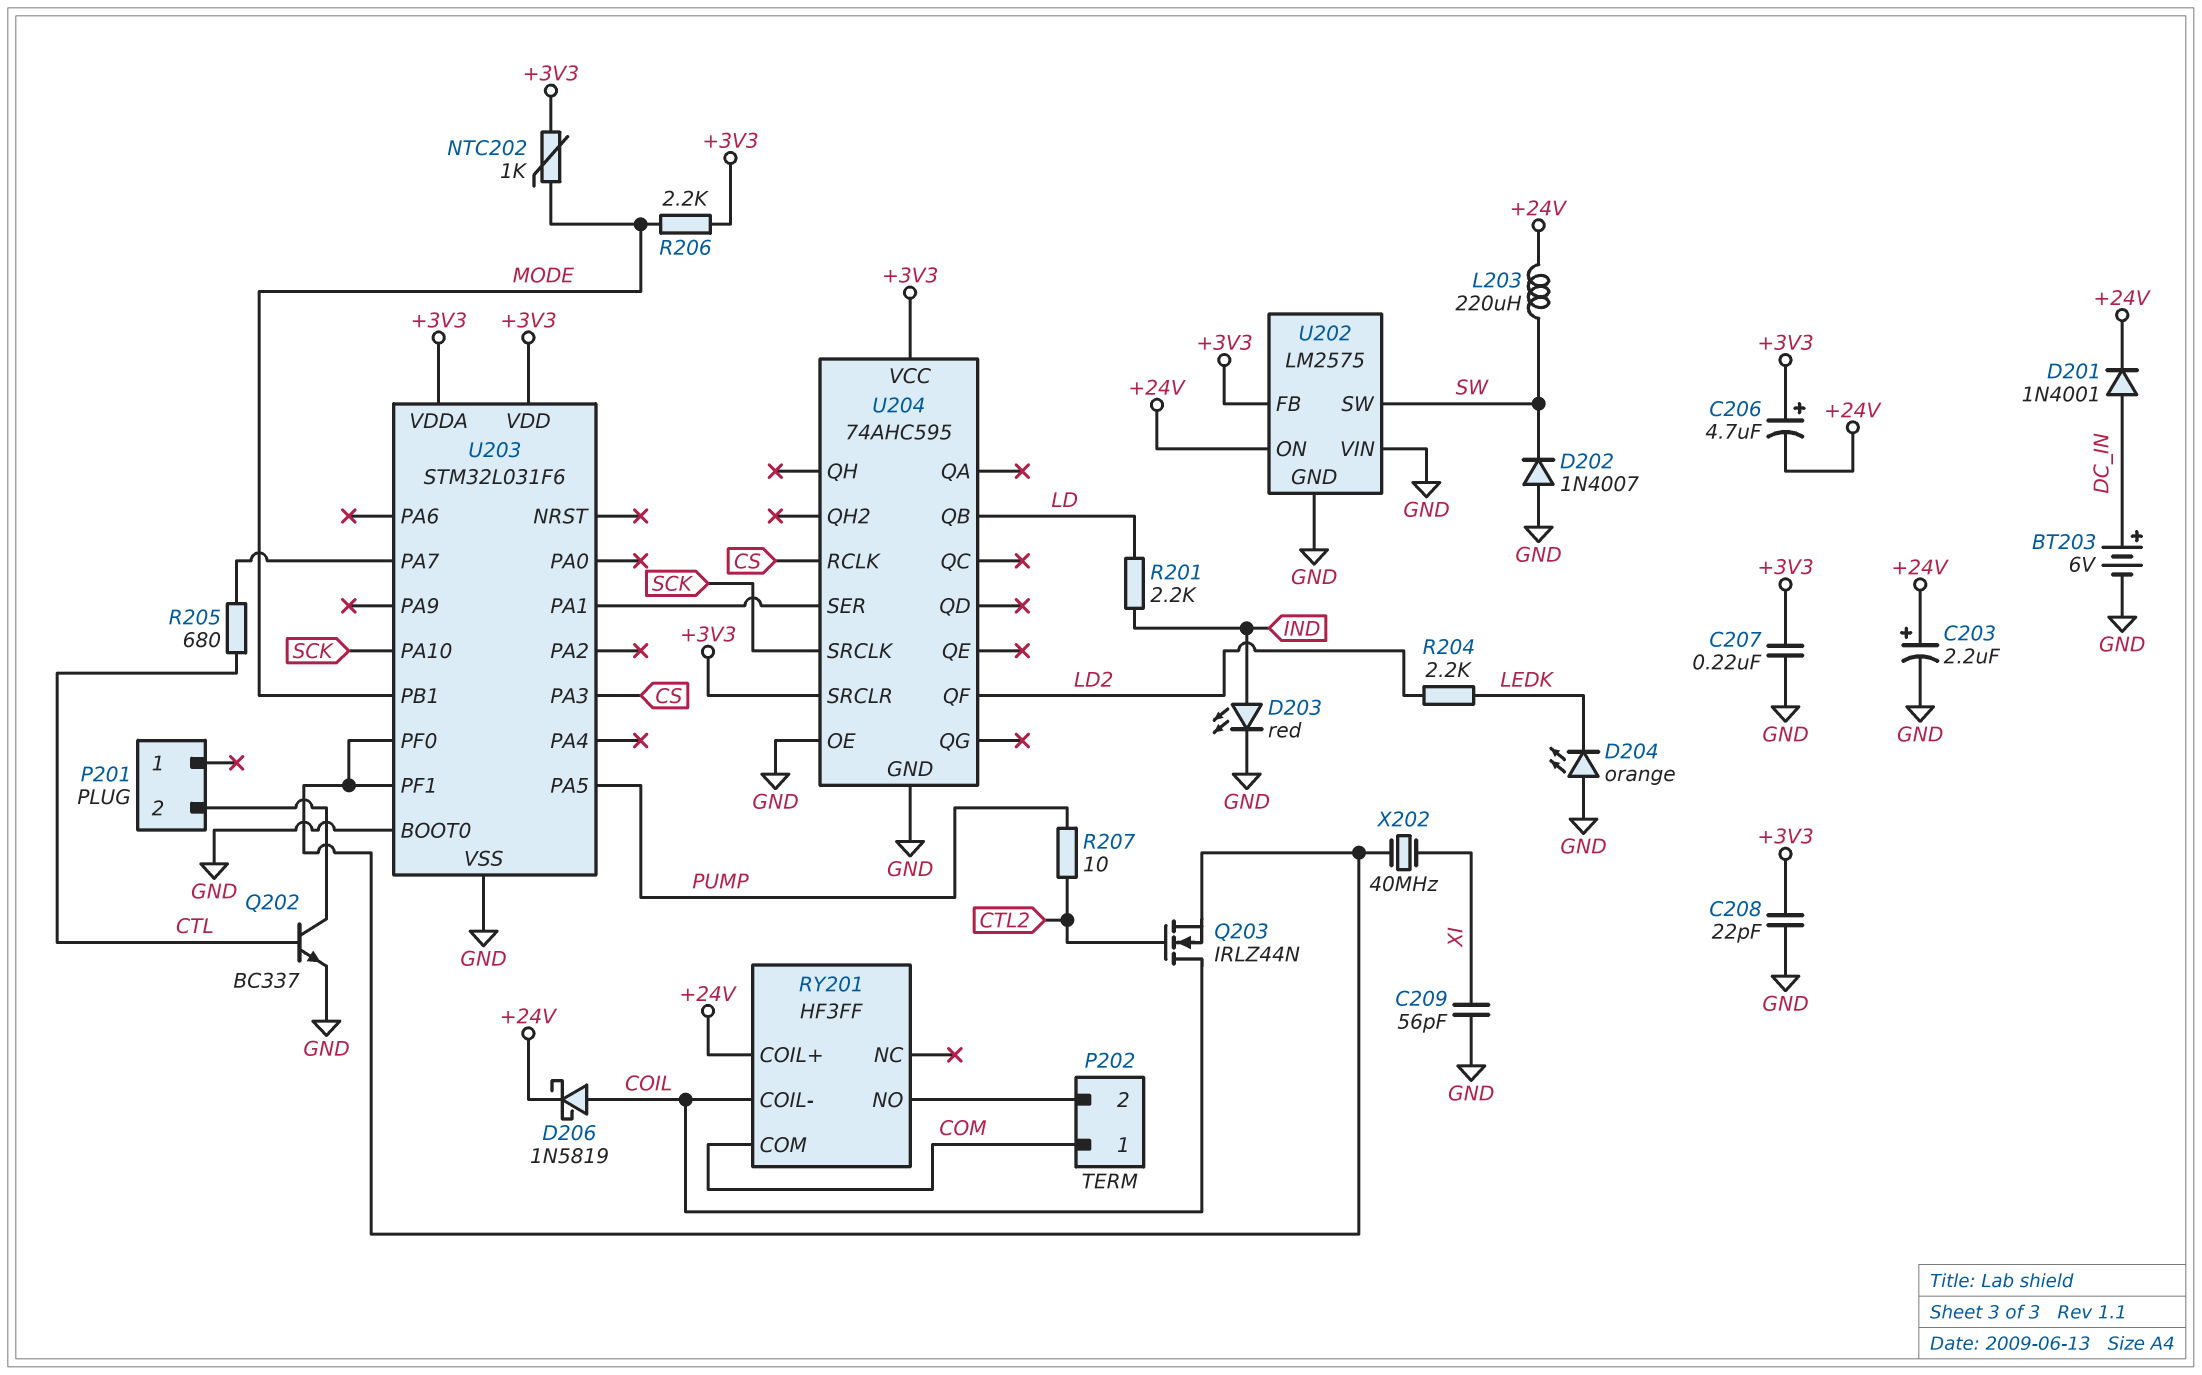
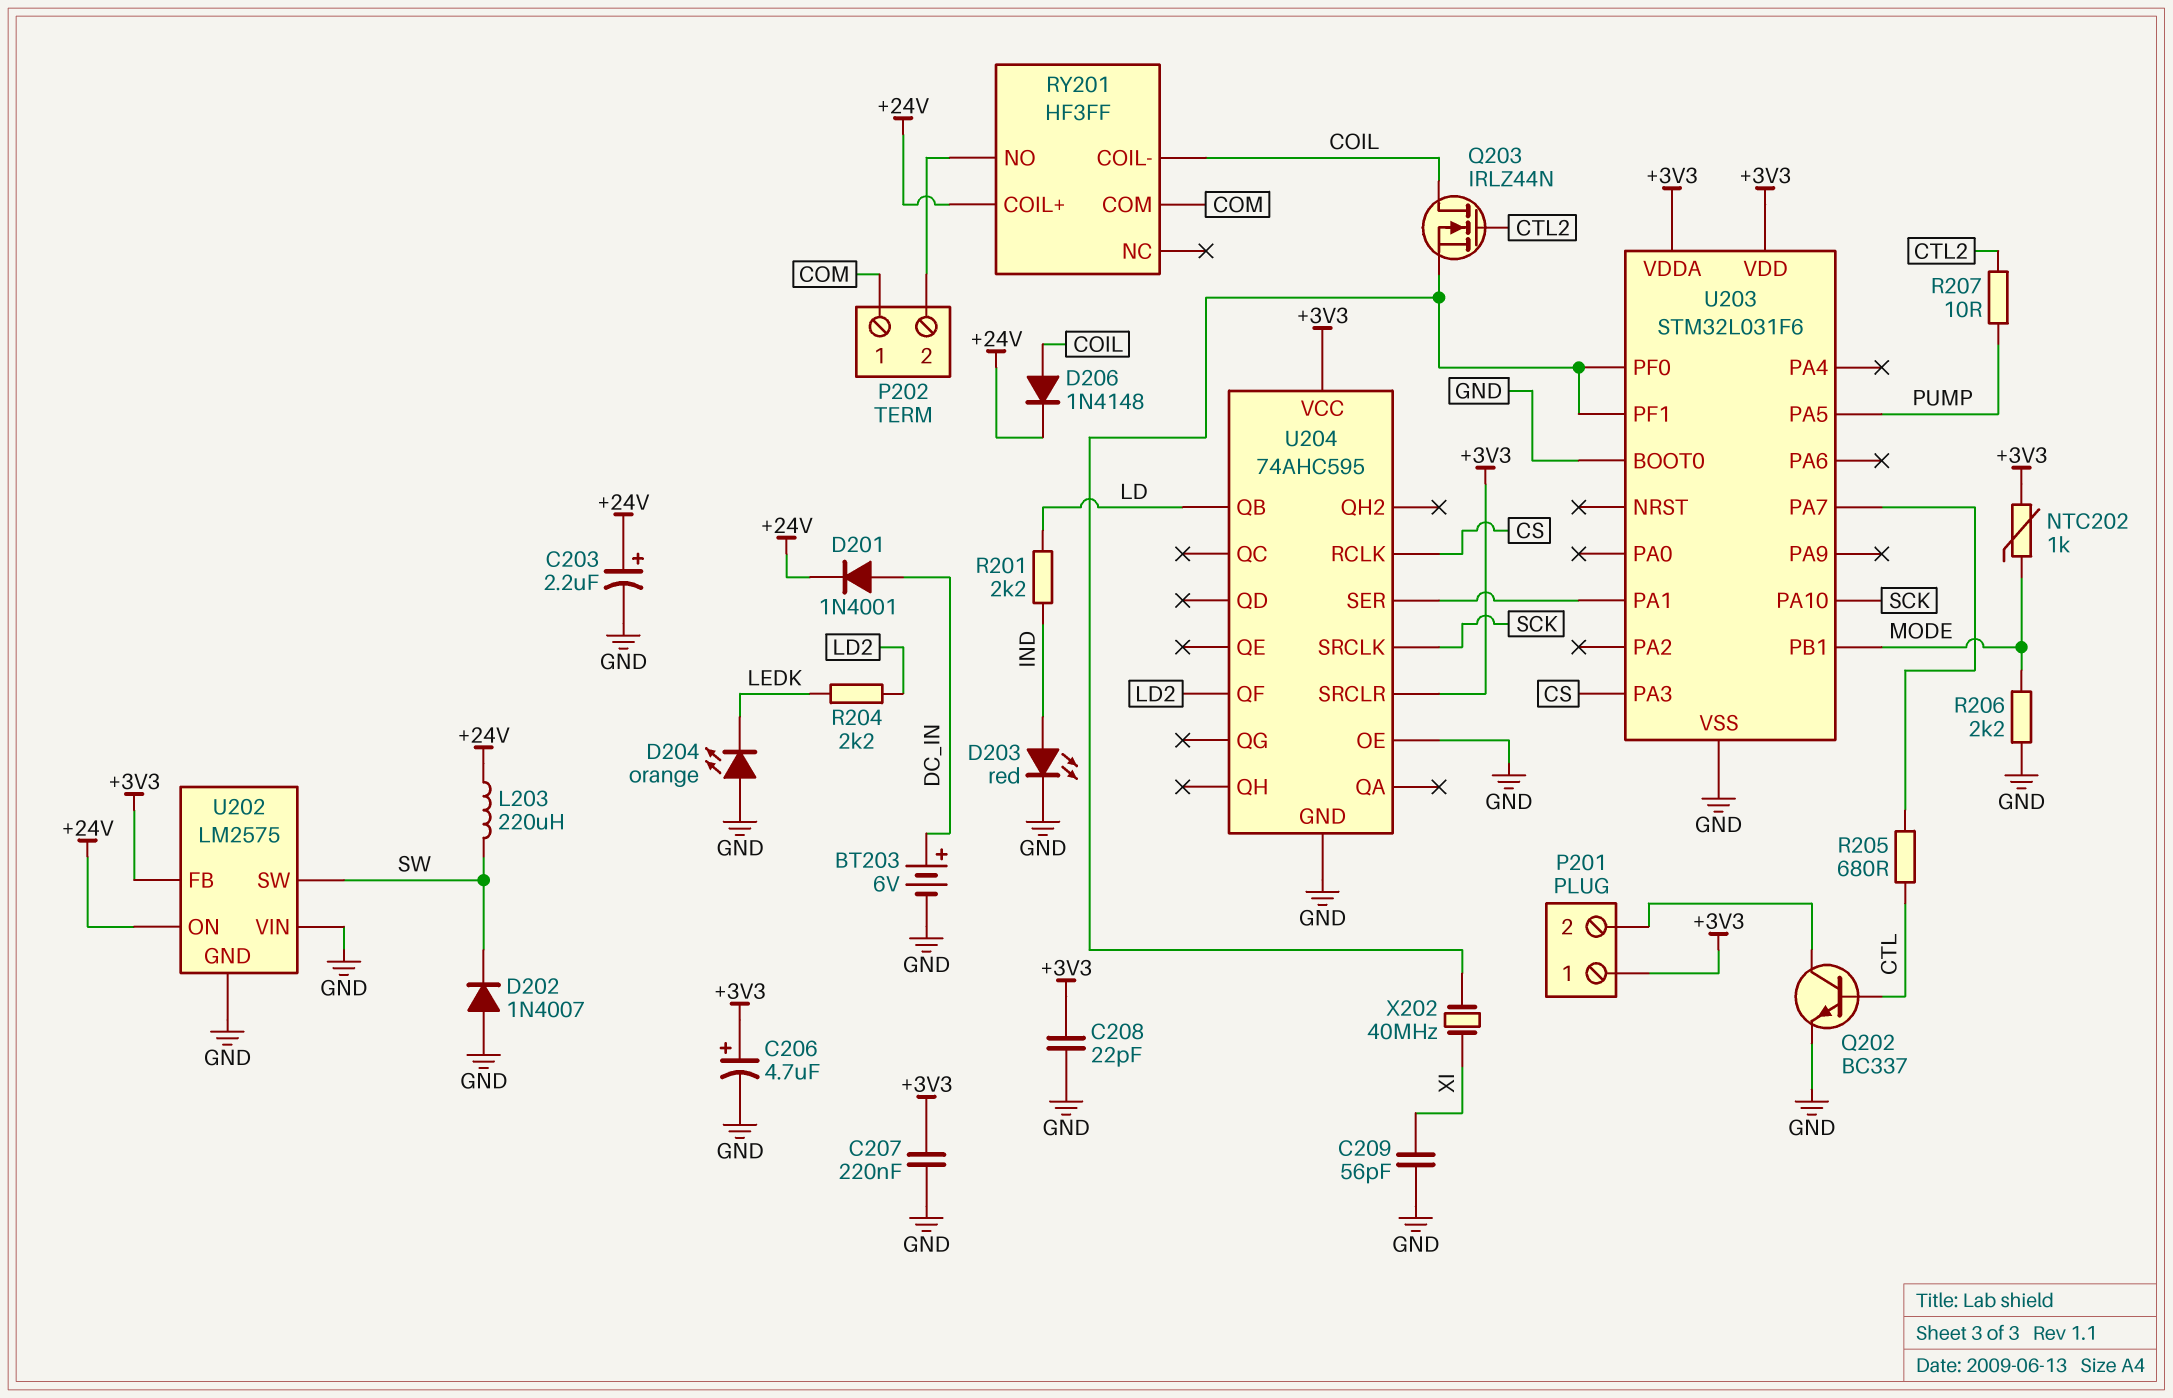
C206: 4.7uF (plus +3V3, minus +24V) -> 4.7uF (plus +3V3, minus GND)
D206: schottky 1N5819 (A COIL, K +24V) -> diode 1N4148 (A COIL, K +24V)
P201 pin 1: none -> +3V3
R206: 2.2k (+3V3, MODE) -> 2.2k (GND, MODE)

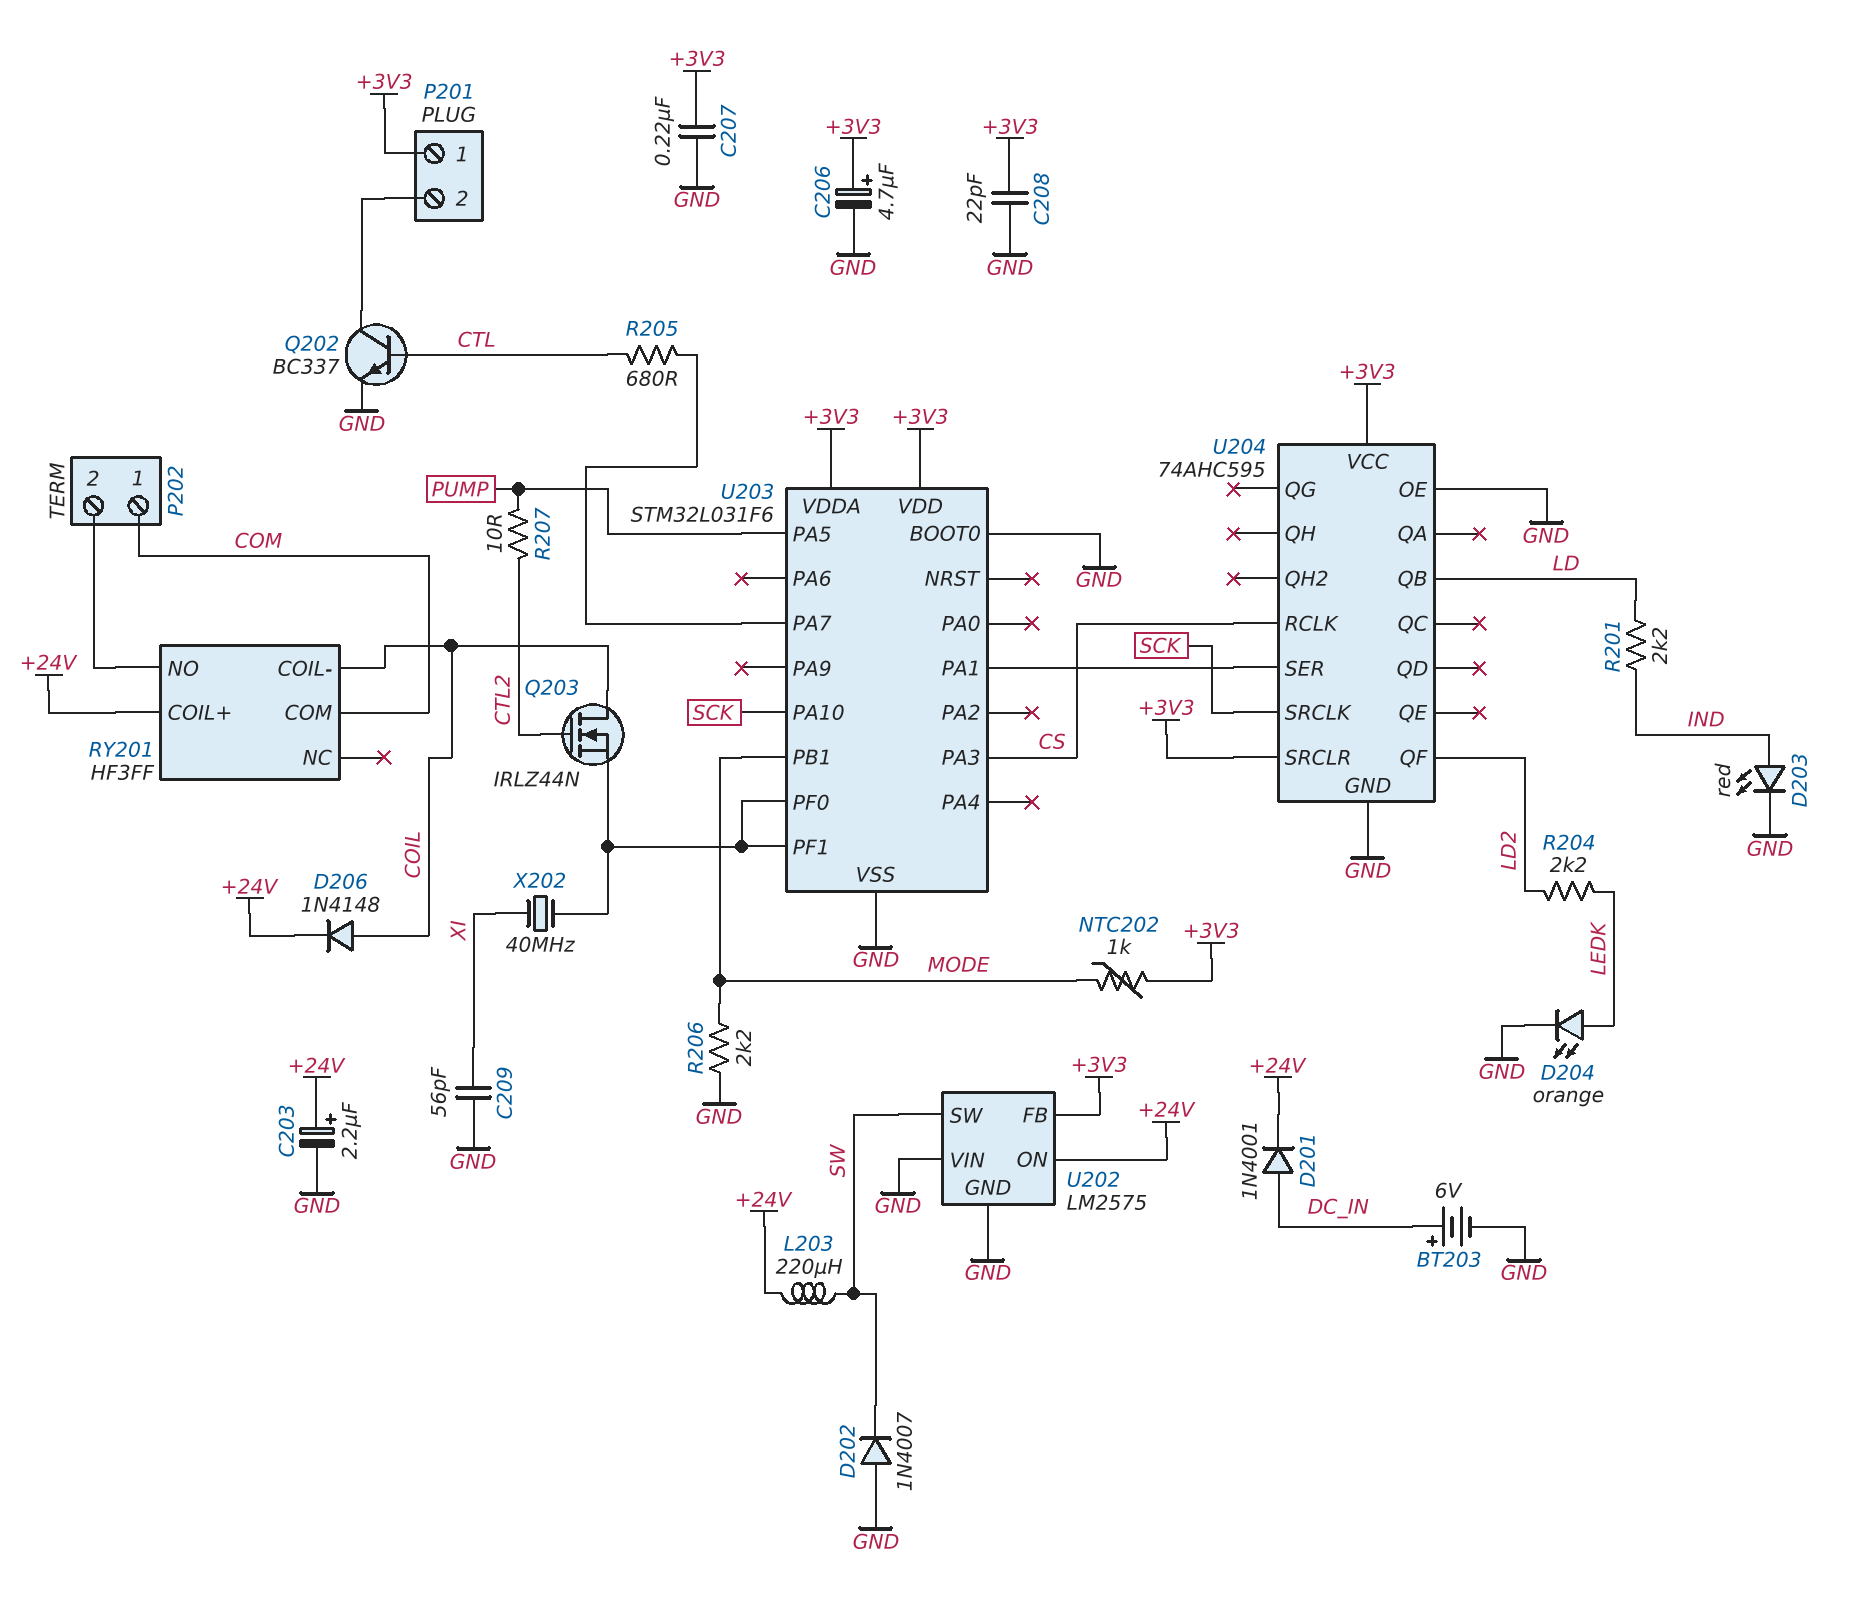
D204: LED orange (A GND, K LEDK) -> LED orange (A LEDK, K GND)

